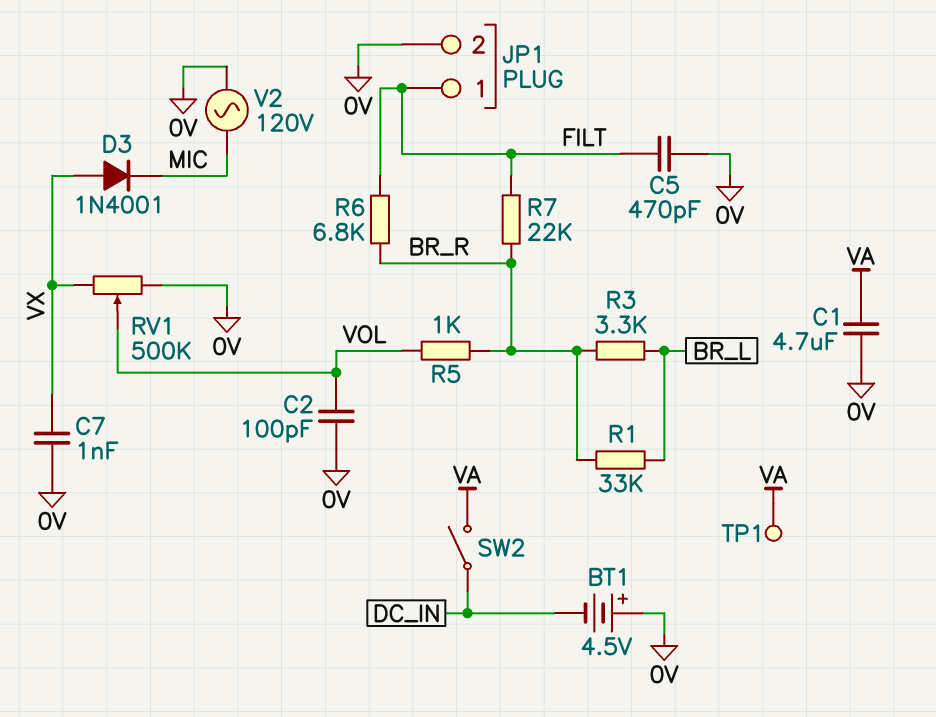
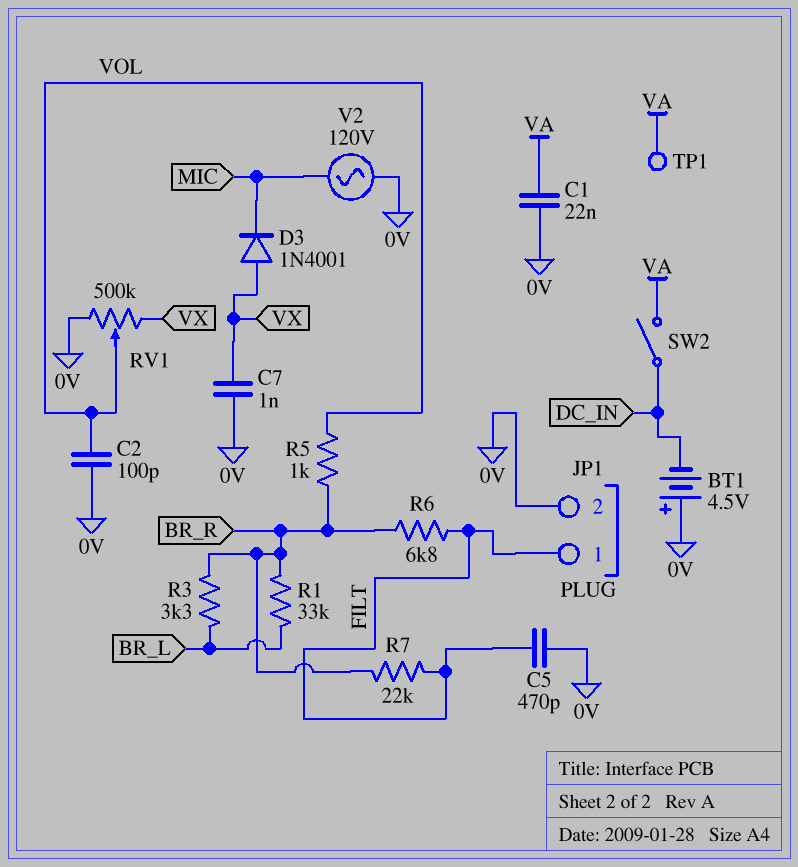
C1: 4.7uF (0V, VA) -> 22nF (0V, VA)

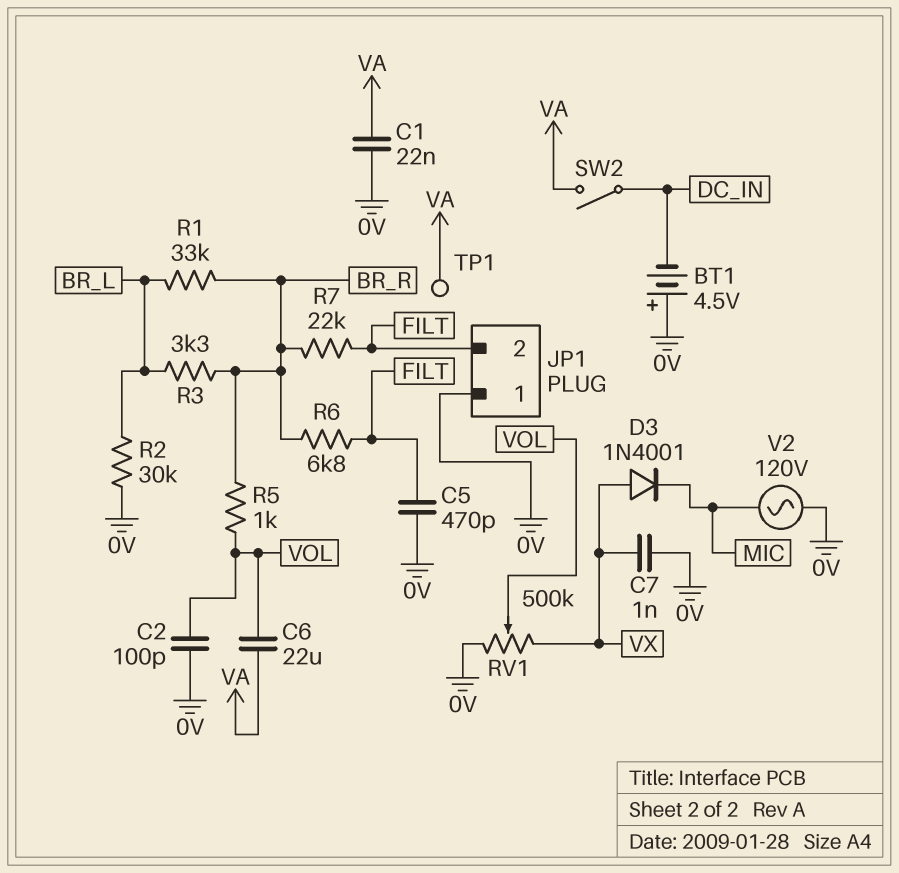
C6: none -> 22uF (VA, VOL)
JP1 pin 1: FILT -> 0V
JP1 pin 2: 0V -> FILT
R2: none -> 30k (0V, BR_L)

